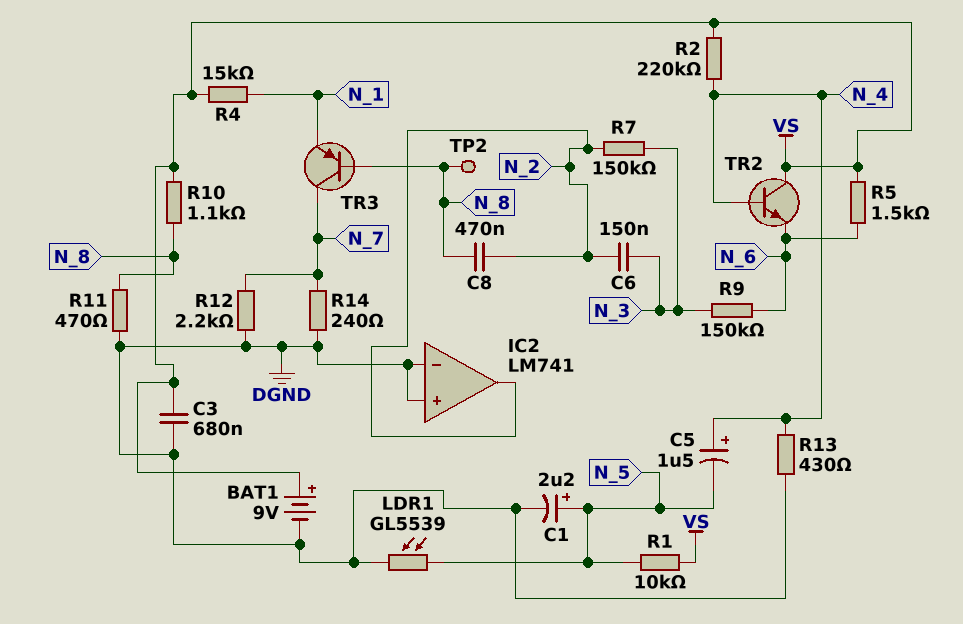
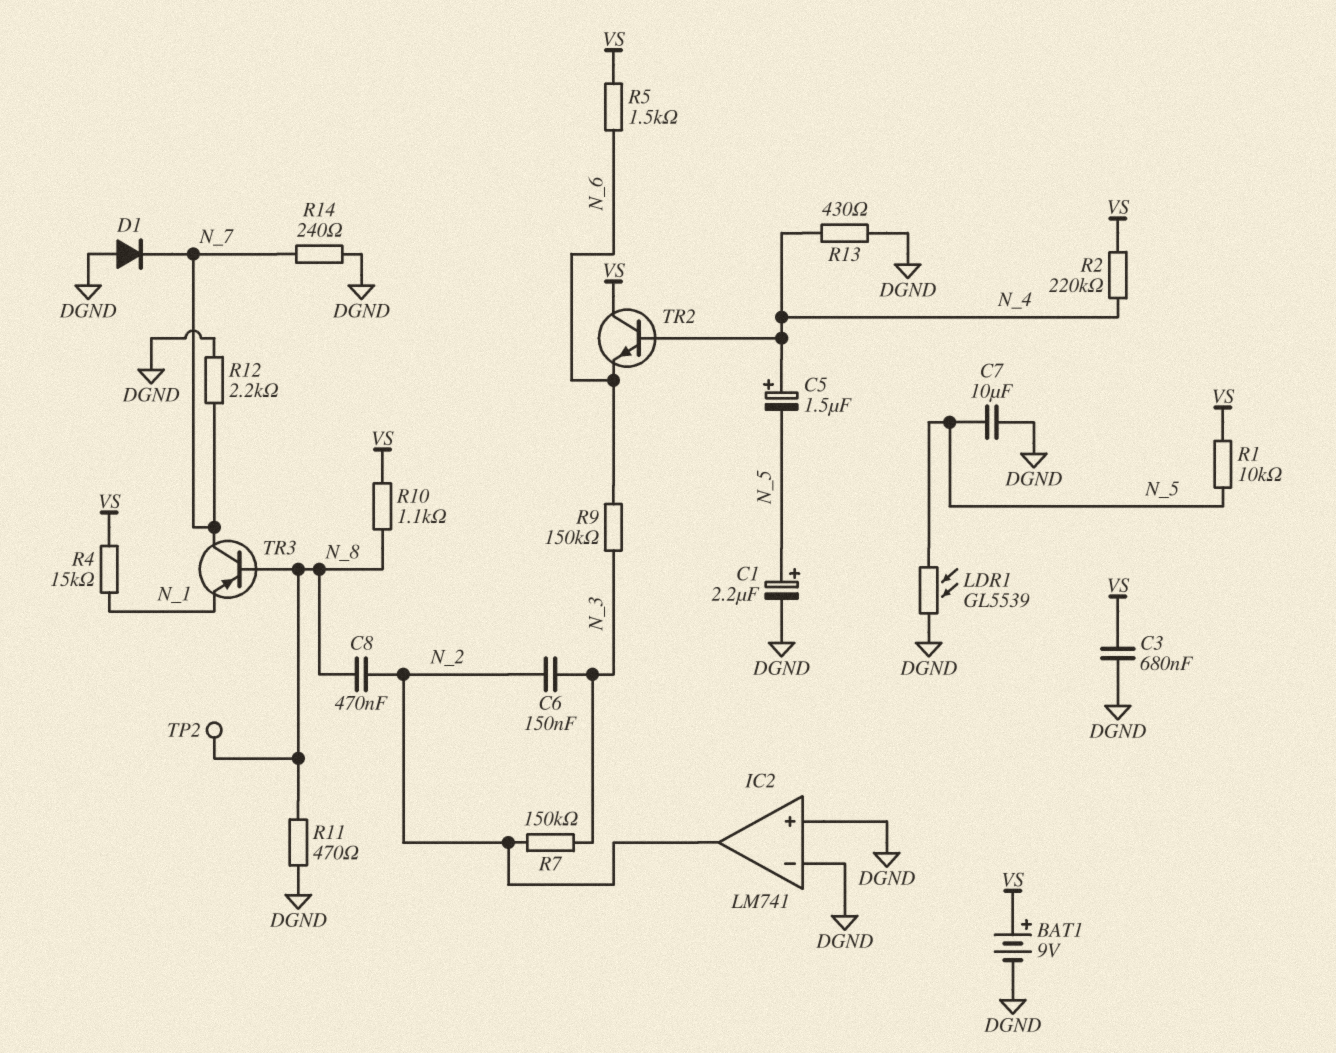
C7: none -> 10uF (DGND, N_5)
D1: none -> diode (A DGND, K N_7)

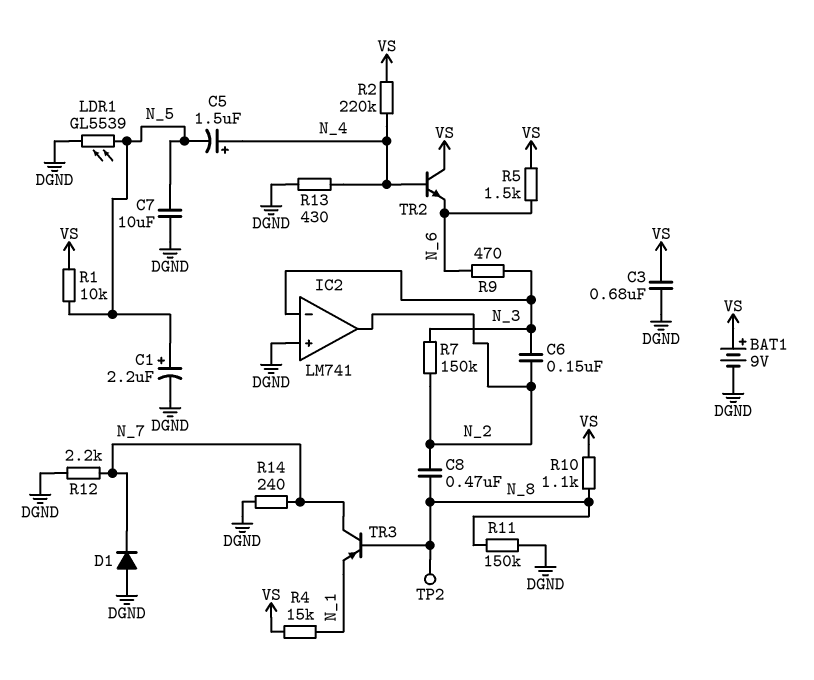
IC2 pin in-: DGND -> N_3
R9: 150k (N_3, N_6) -> 470 (N_3, N_6)
R11: 470 (DGND, N_8) -> 150k (DGND, N_8)

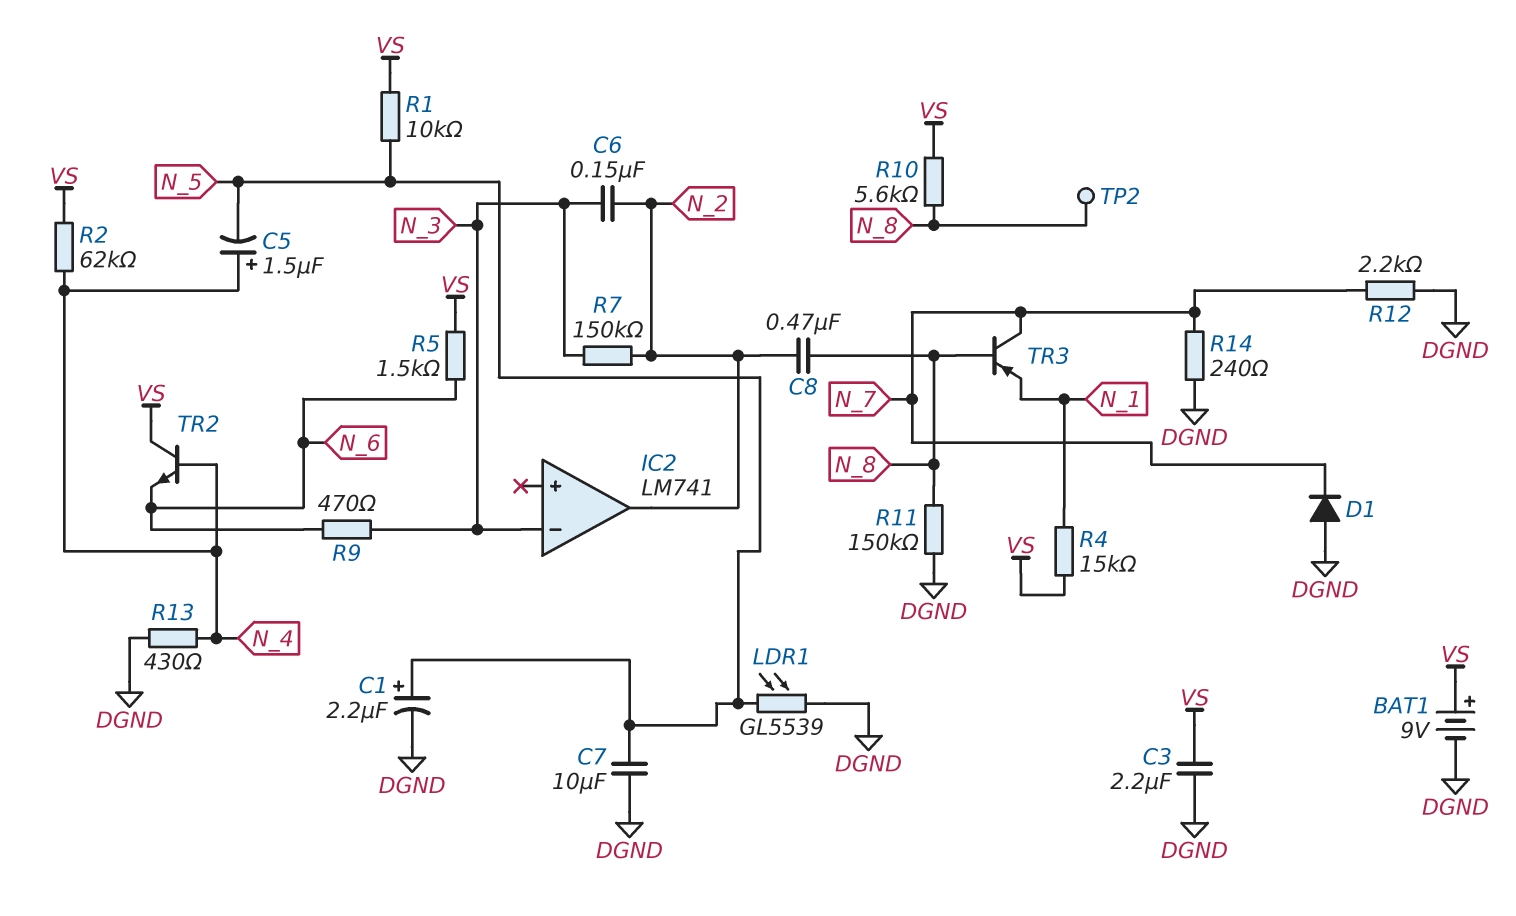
C3: 680nF (DGND, VS) -> 2.2uF (DGND, VS)
IC2 pin in+: DGND -> none
R2: 220k (N_4, VS) -> 62k (N_4, VS)
R10: 1.1k (N_8, VS) -> 5.6k (N_8, VS)

